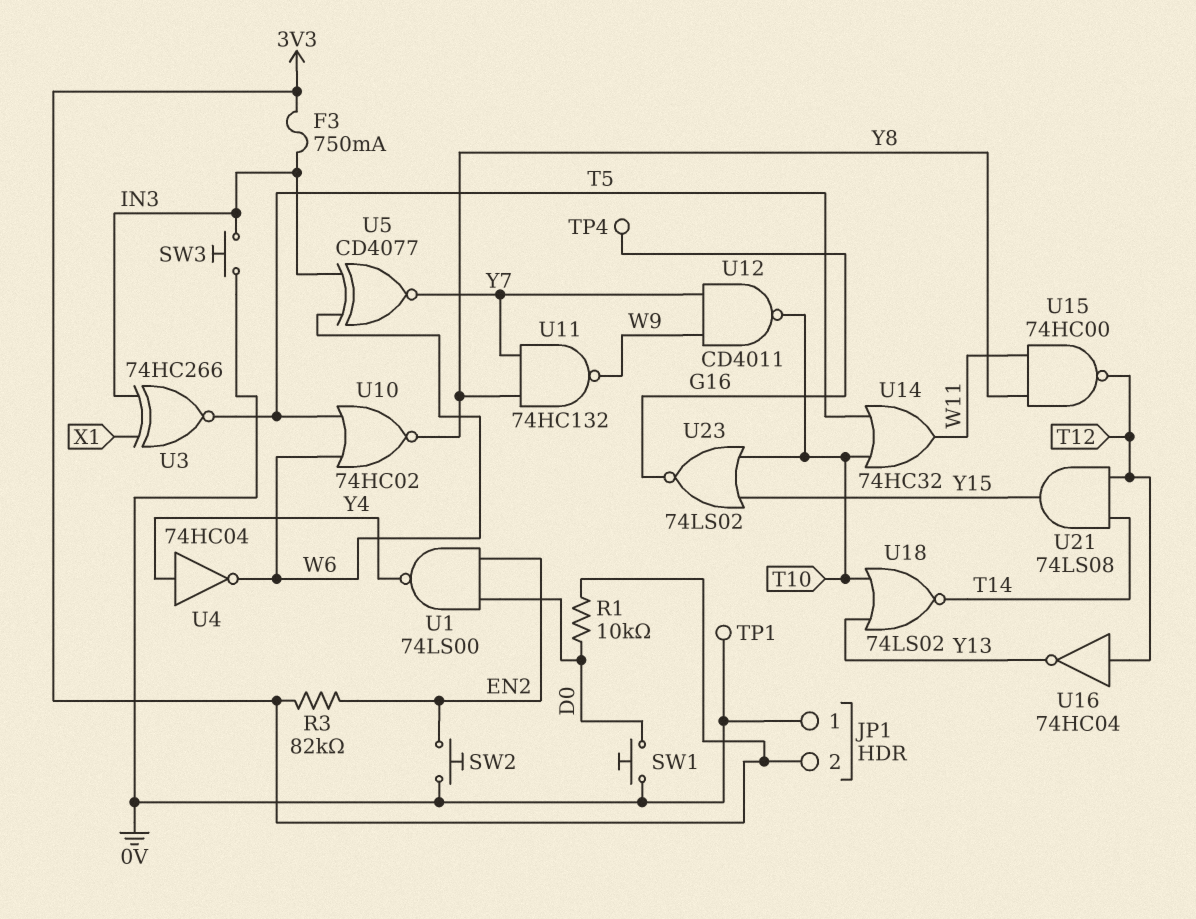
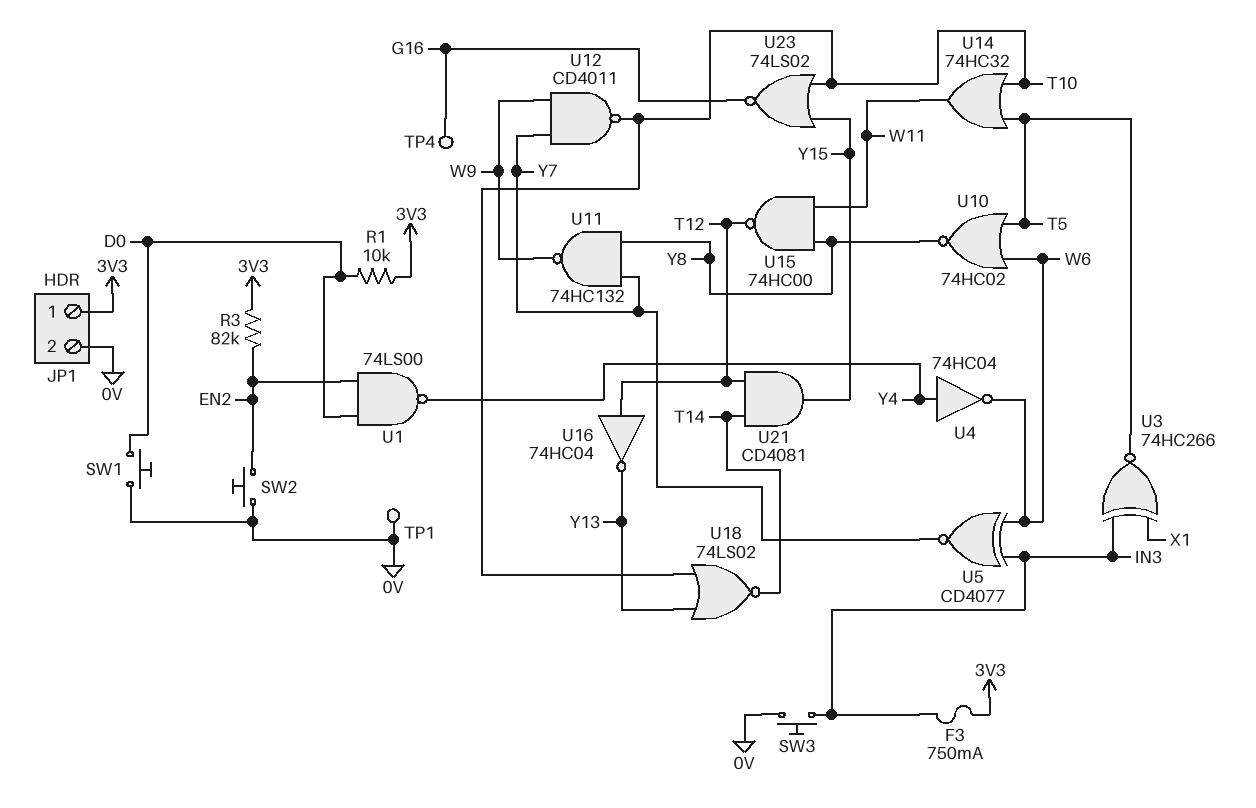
JP1 pin 1: 0V -> 3V3
JP1 pin 2: 3V3 -> 0V
U21: AND 74LS08 (in T12, in T14, out Y15) -> AND CD4081 (in T12, in T14, out Y15)

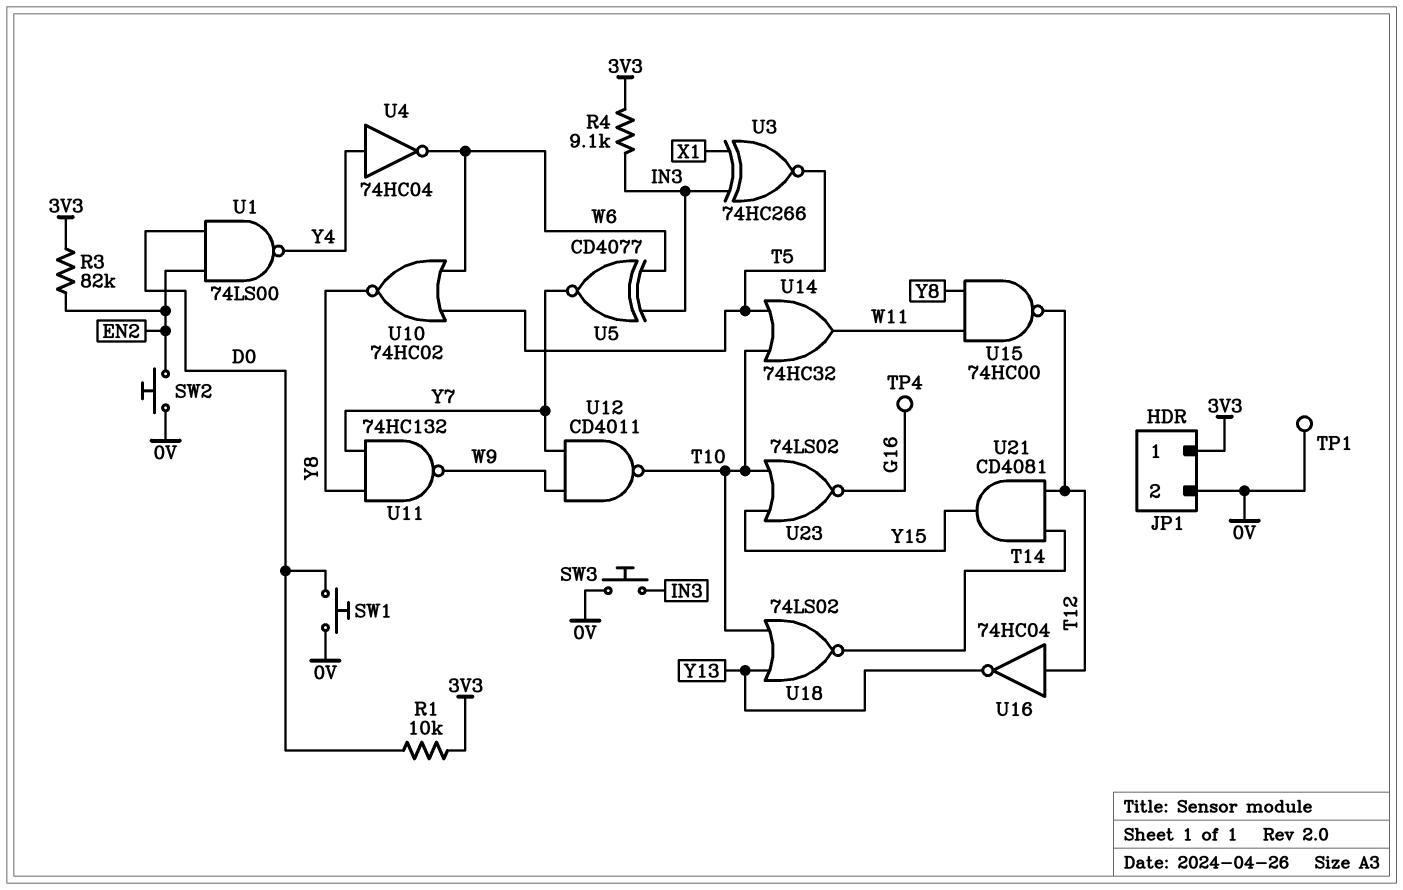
F3: 750mA (3V3, IN3) -> none
R4: none -> 9.1k (3V3, IN3)

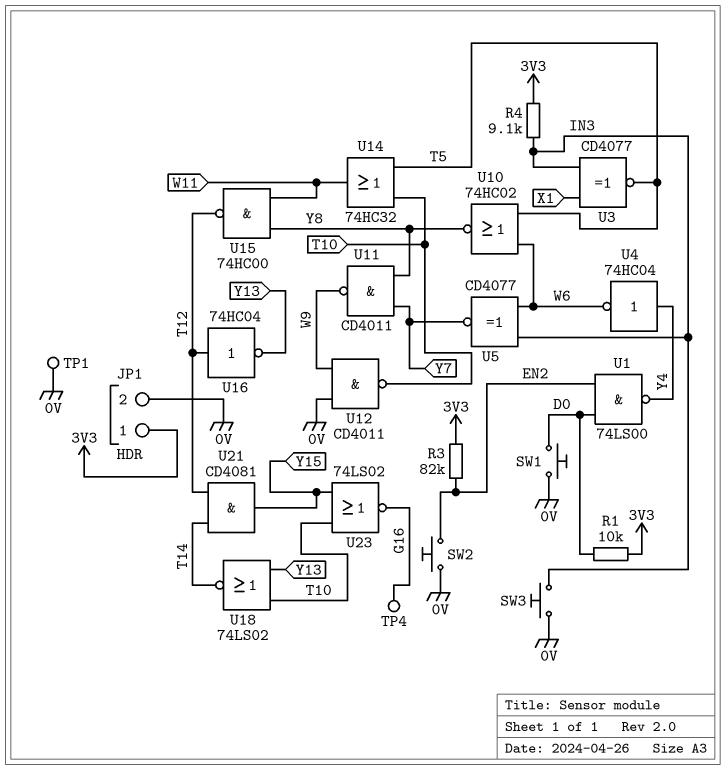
U3: XNOR 74HC266 (in IN3, in X1, out T5) -> XNOR CD4077 (in IN3, in X1, out T5)
U11: NAND 74HC132 (in Y7, in Y8, out W9) -> NAND CD4011 (in Y7, in Y8, out W9)
U12: NAND CD4011 (in W9, in Y7, out T10) -> NAND CD4011 (in 0V, in W9, out T10)

